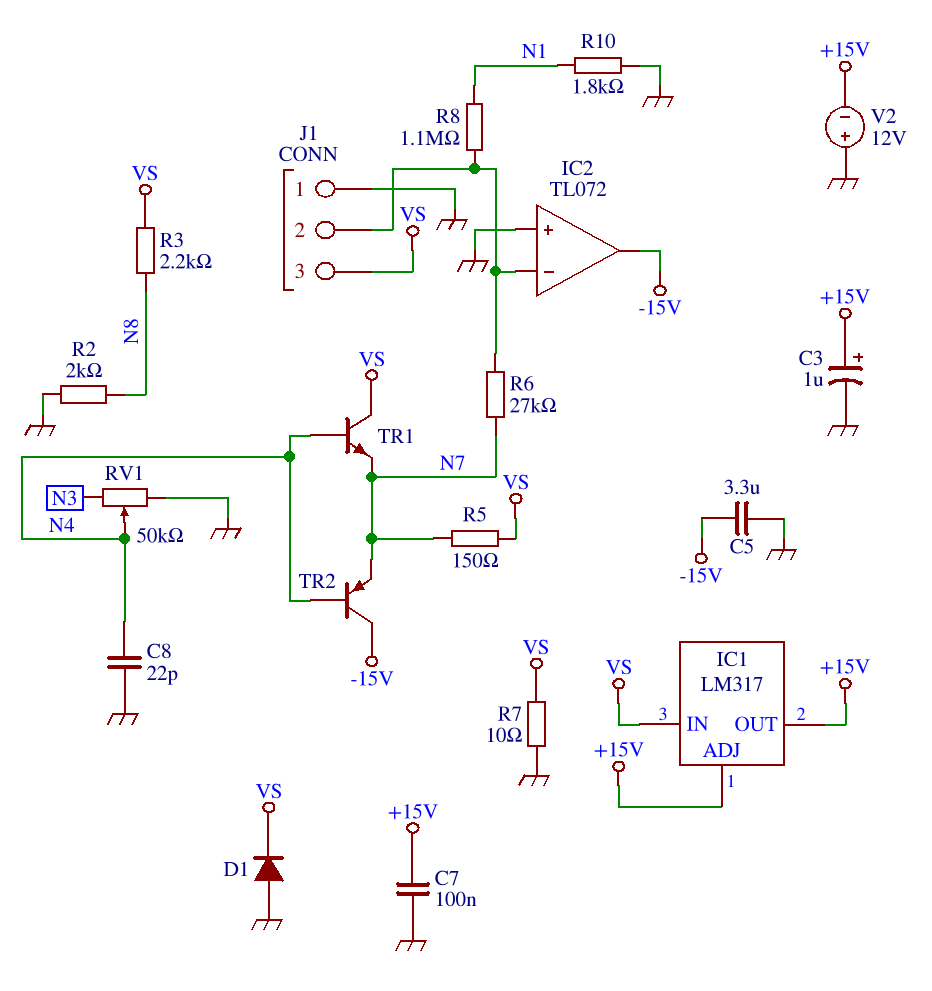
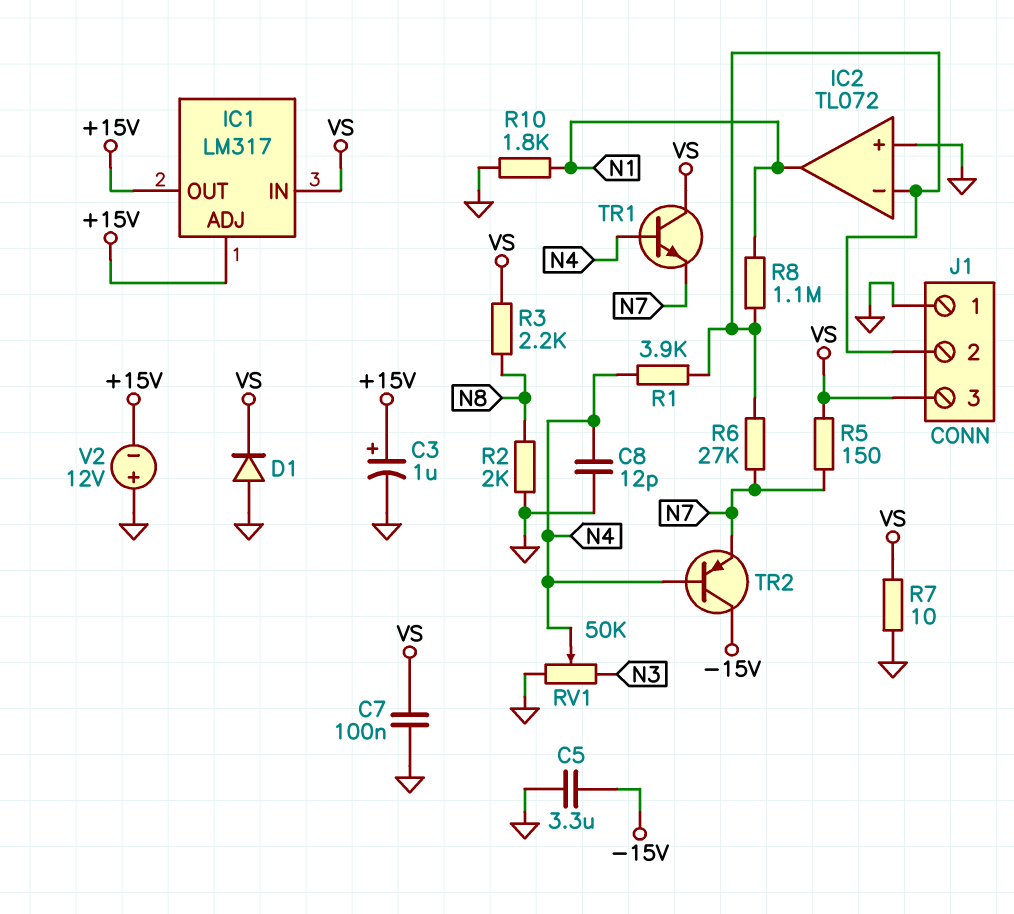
C7: 100nF (+15V, GND) -> 100nF (GND, VS)
C8: 22pF (GND, N4) -> 12pF (GND, N4)
IC2 pin out: -15V -> N1
R1: none -> 3.9k (IC2/in-, N4)

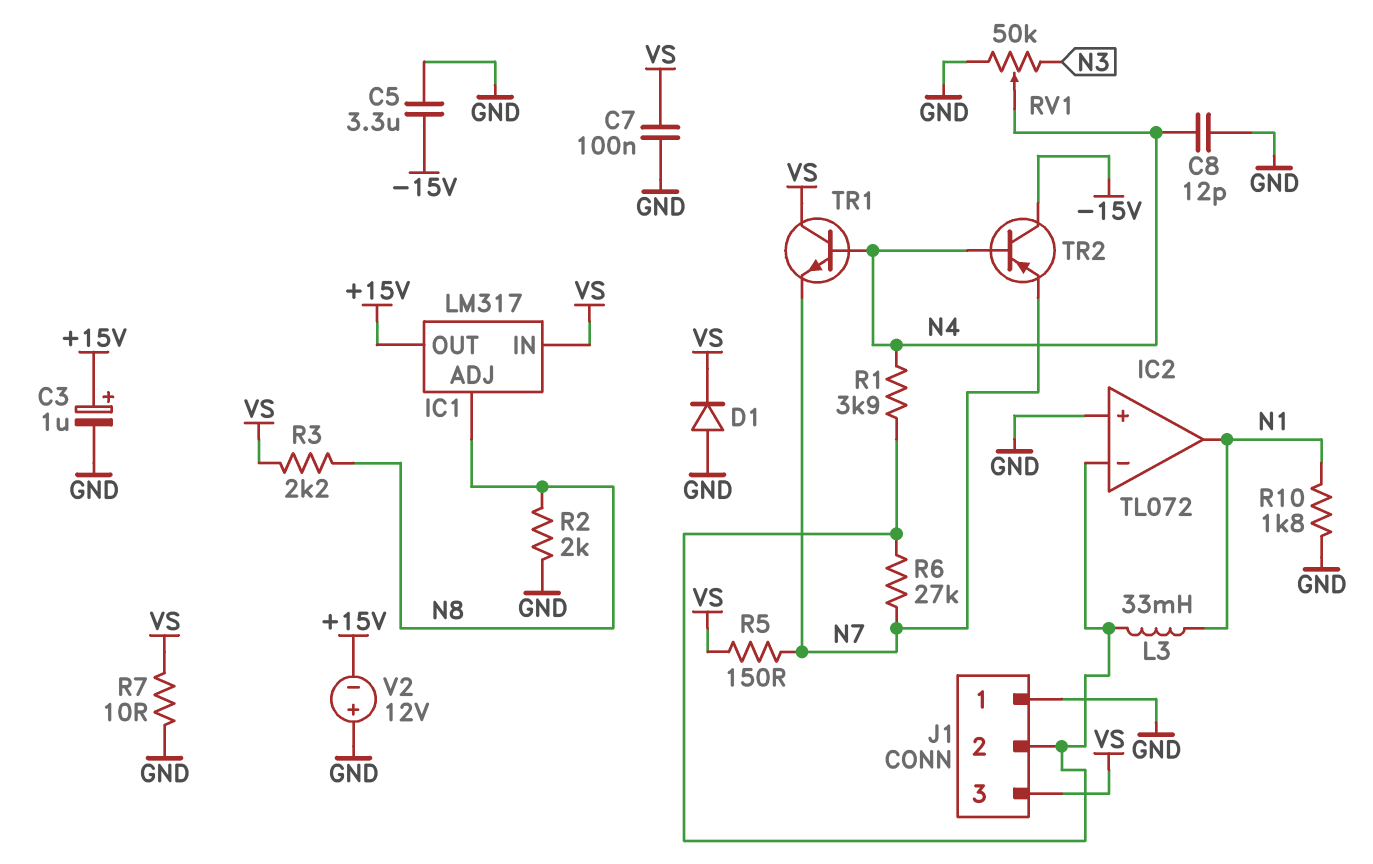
IC1 pin ADJ: +15V -> N8
L3: none -> 33mH (IC2/in-, N1)
R8: 1.1M (IC2/in-, N1) -> none

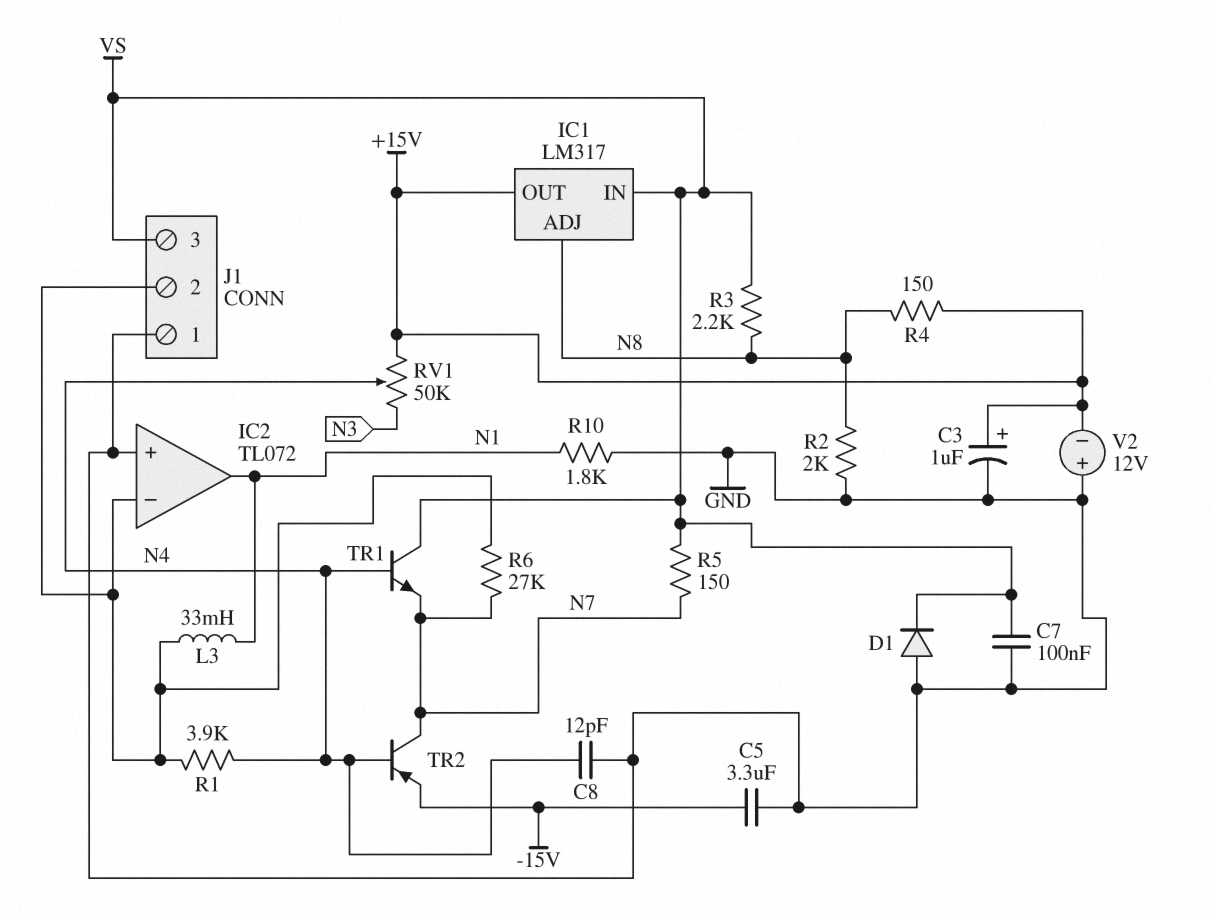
R4: none -> 150 (+15V, N8)
R7: 10 (GND, VS) -> none
RV1: 50k (GND, N3, wiper N4) -> 50k (+15V, N3, wiper N4)
TR2: PNP (B N4, C -15V, E N7) -> PNP (B N4, C N7, E -15V)

